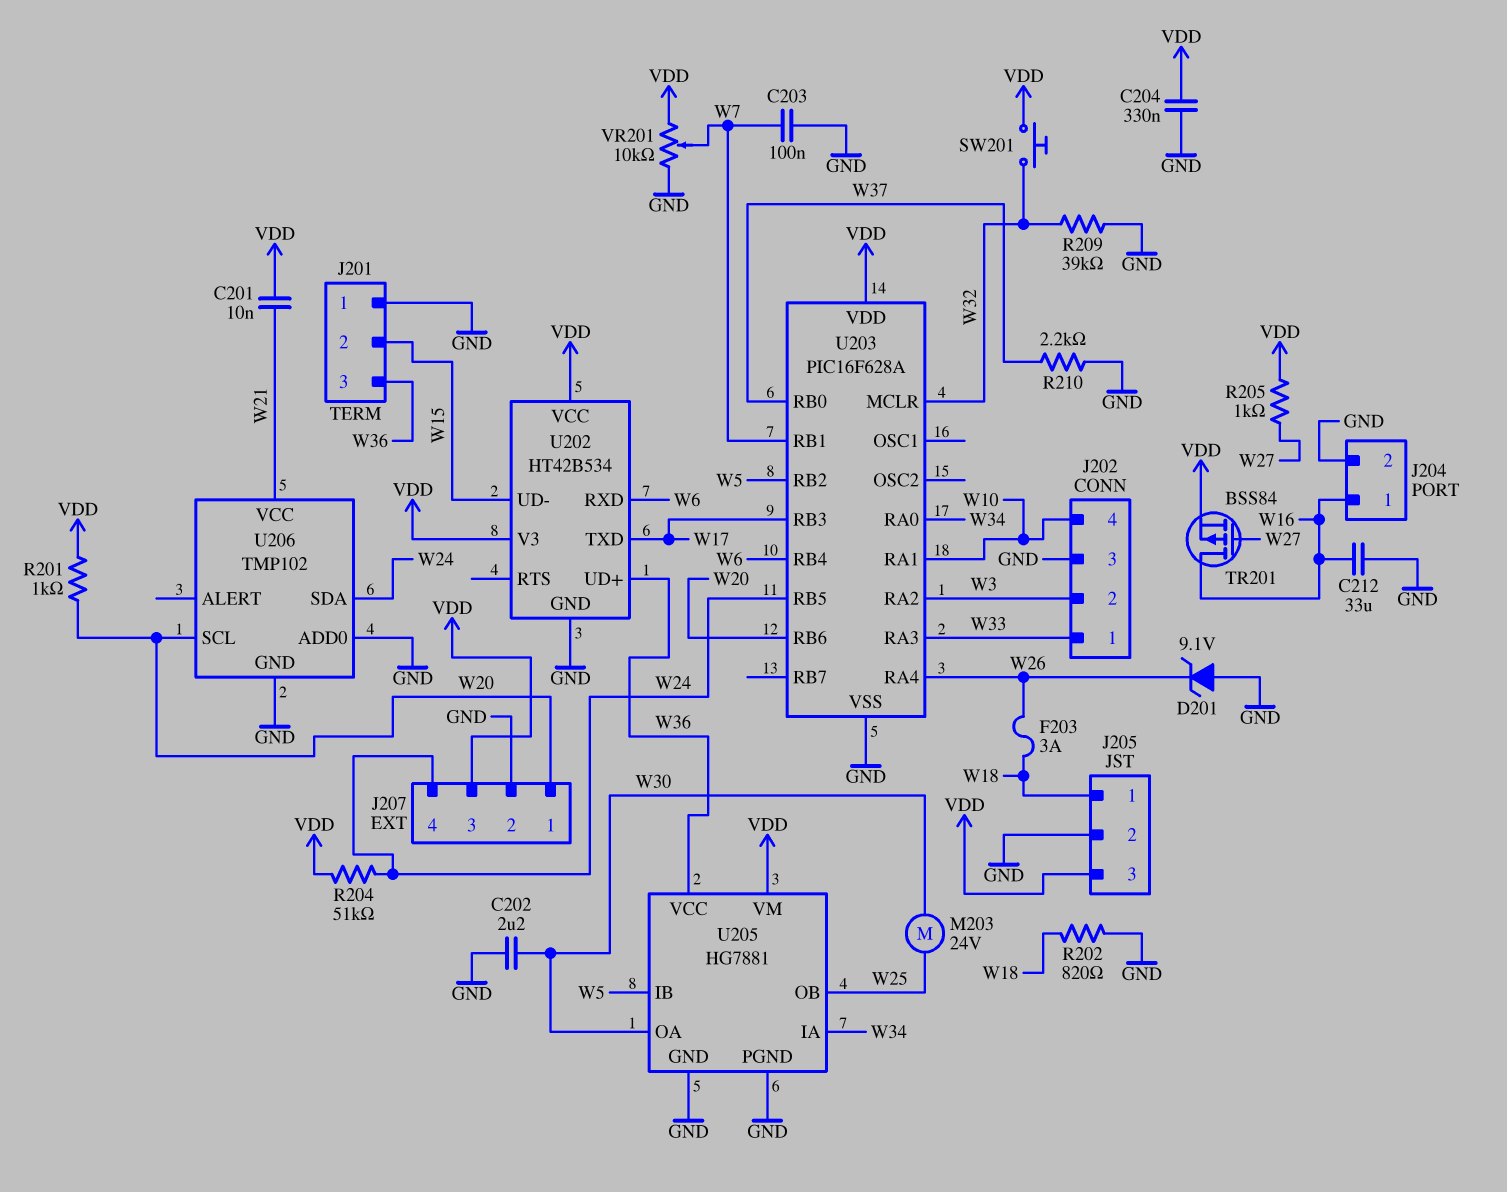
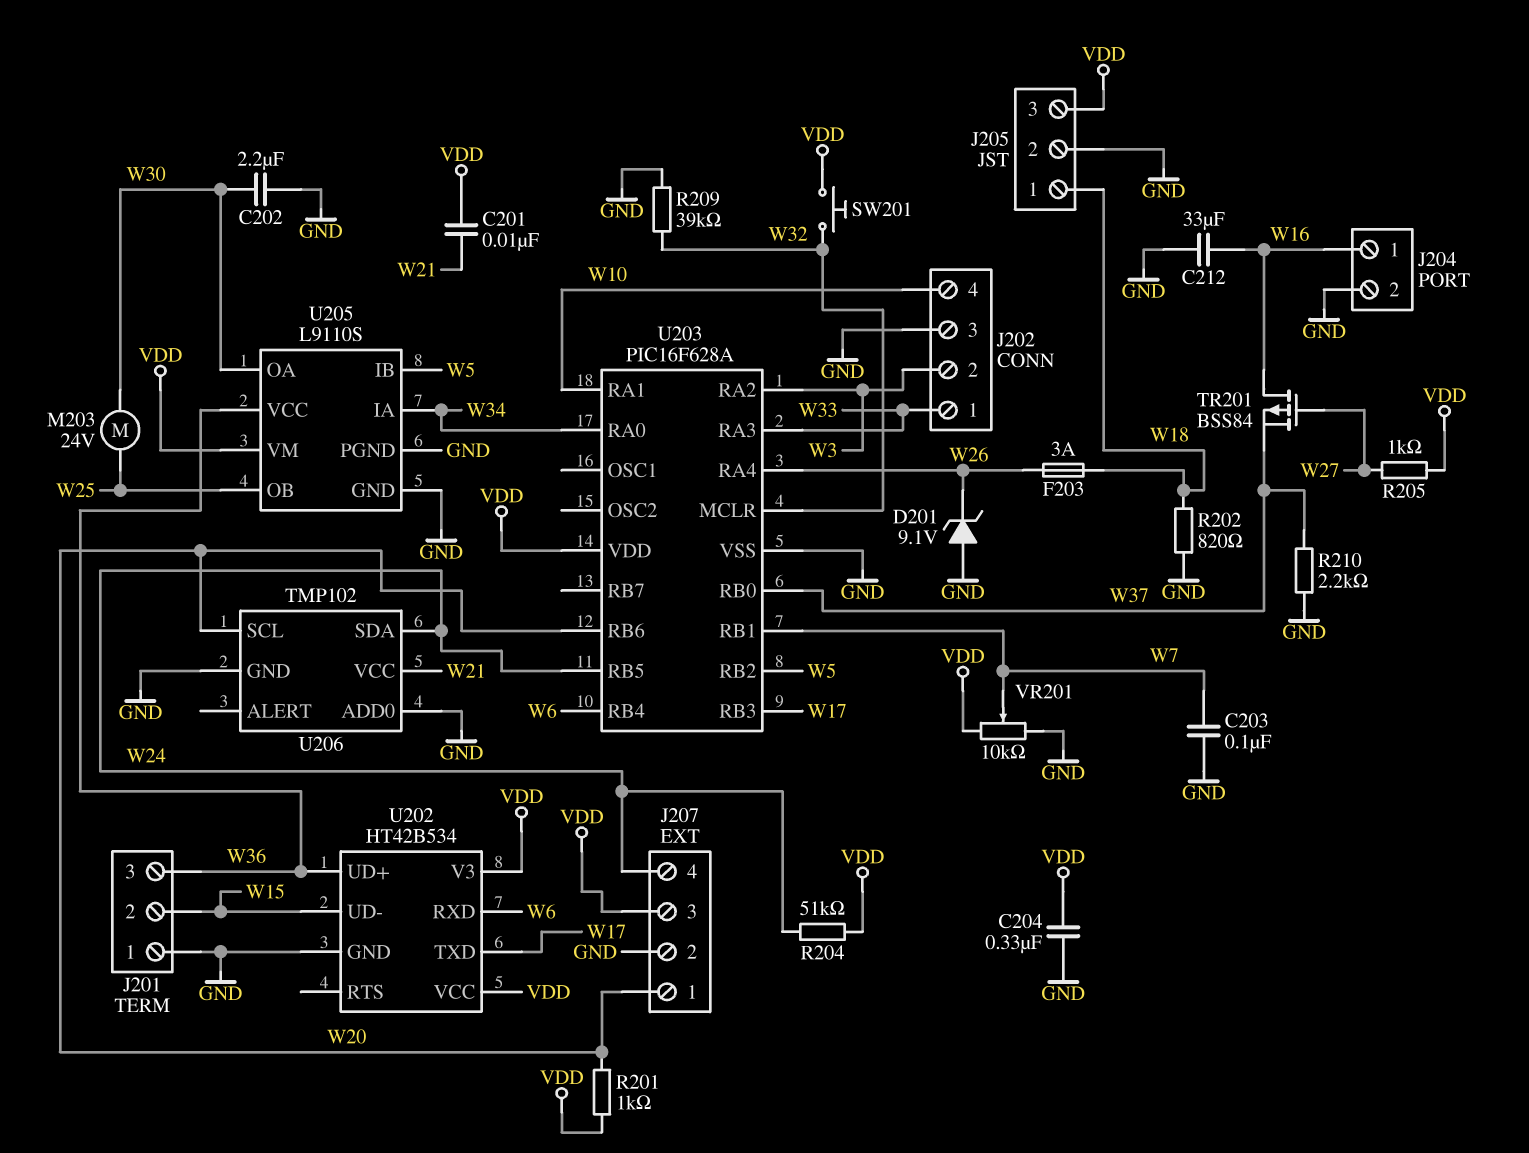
TR201: PMOS BSS84 (G W27, D W16, S VDD) -> PMOS BSS84 (G W27, D W16, S W37)
U205: HG7881 -> L9110S

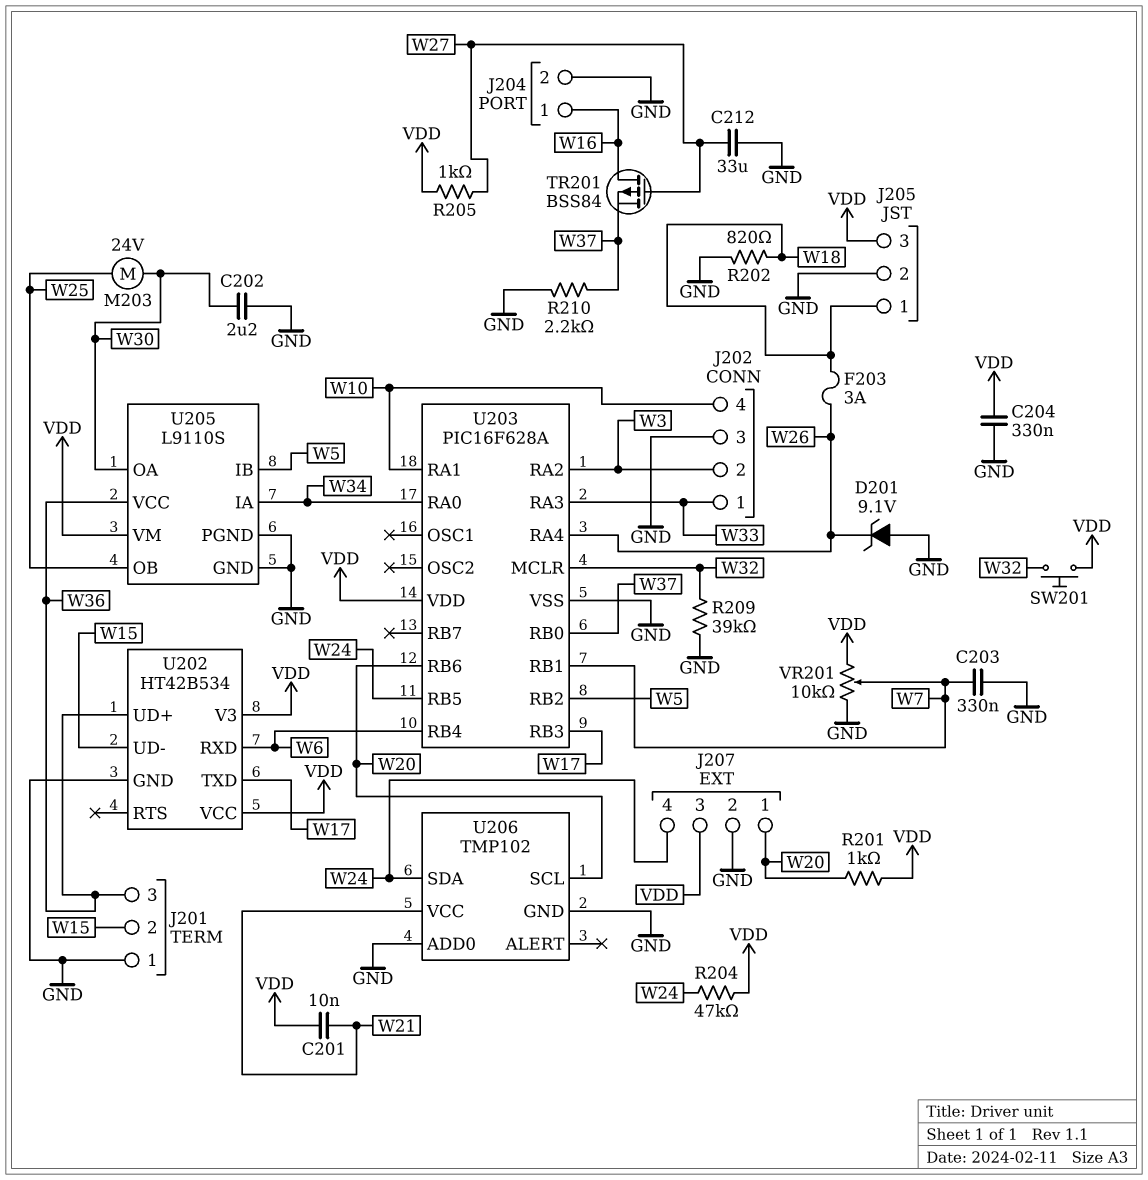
C203: 100nF (GND, W7) -> 330nF (GND, W7)
C212: 33uF (GND, W16) -> 33uF (GND, W27)
R204: 51k (VDD, W24) -> 47k (VDD, W24)

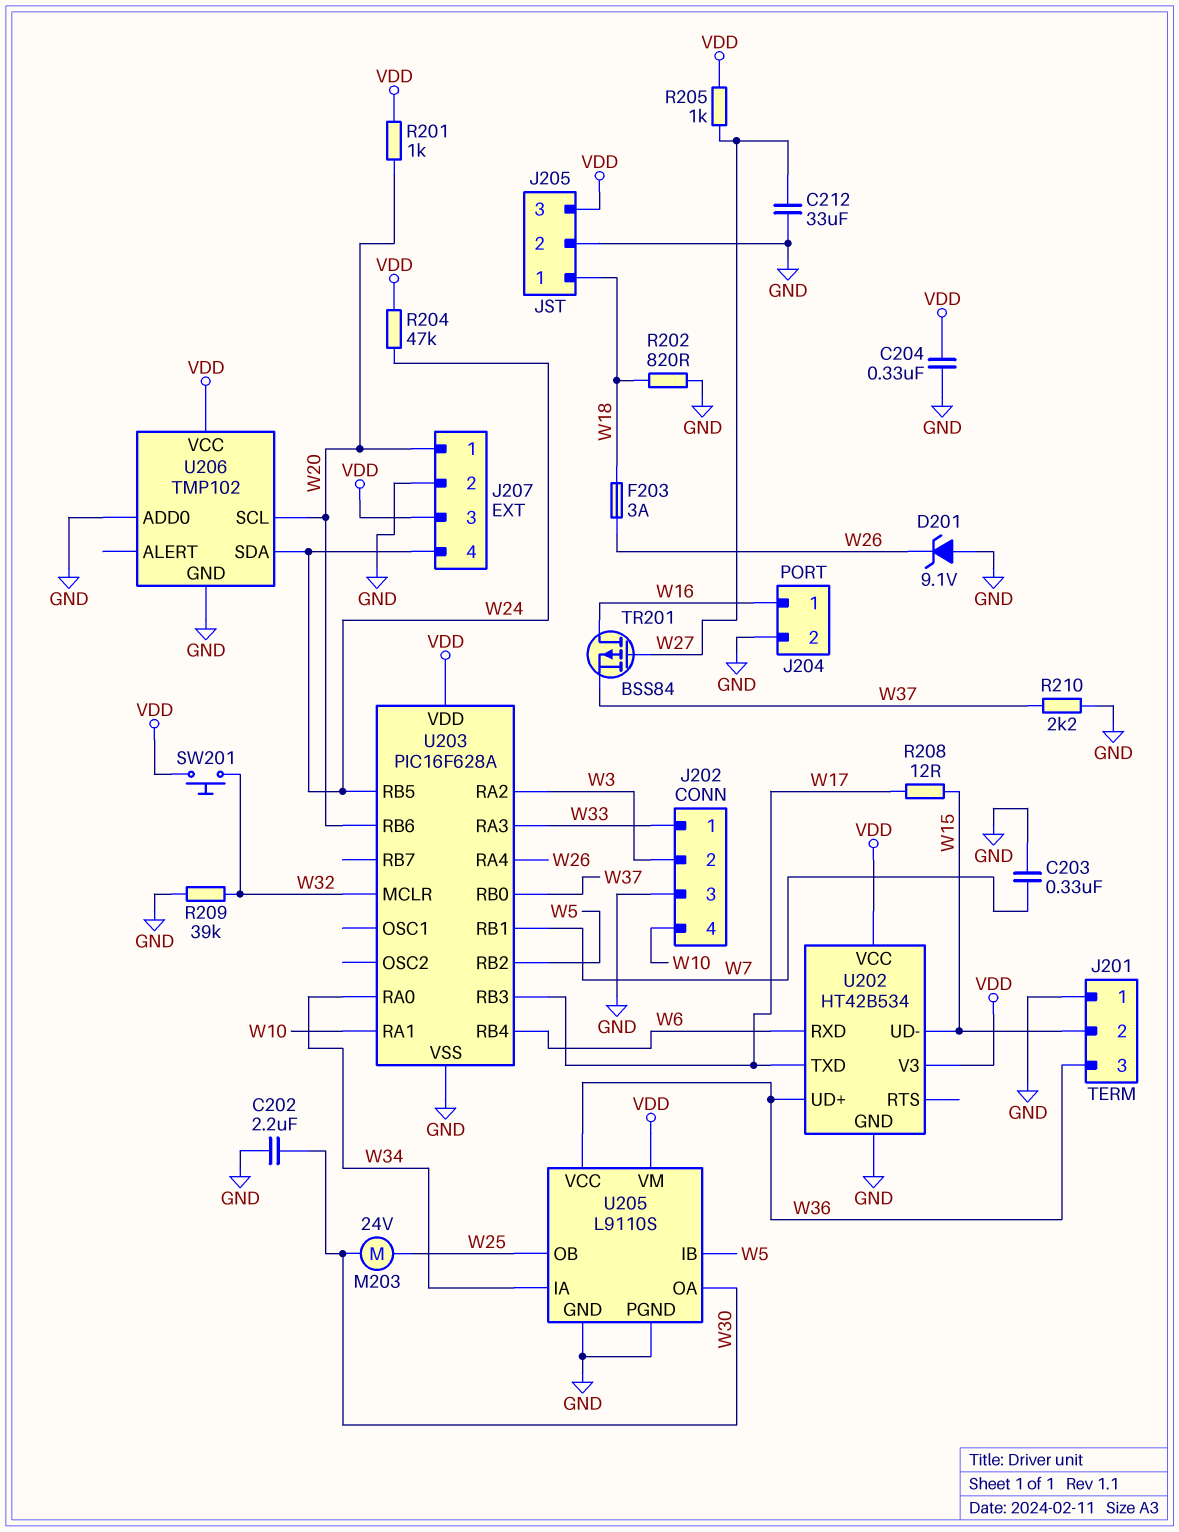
C201: 10nF (VDD, W21) -> none
R208: none -> 12 (W15, W17)
U206 pin VCC: W21 -> VDD
VR201: 10k (GND, VDD, wiper W7) -> none

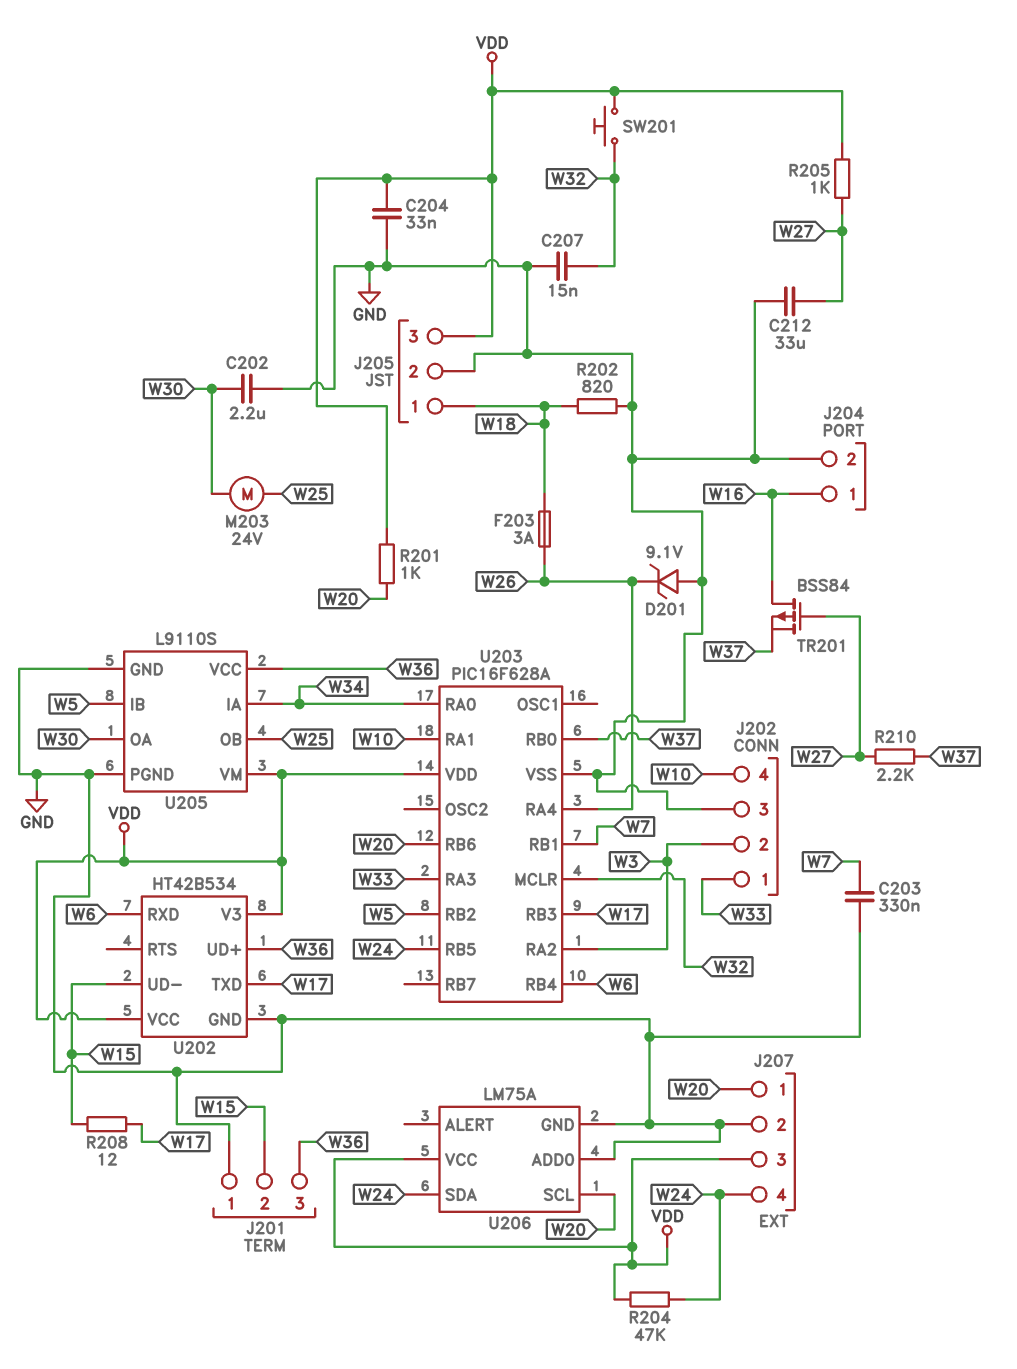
C204: 330nF (GND, VDD) -> 33nF (GND, VDD)
C207: none -> 15nF (GND, W32)
R209: 39k (GND, W32) -> none
R210: 2.2k (GND, W37) -> 2.2k (W27, W37)
U206: TMP102 -> LM75A

